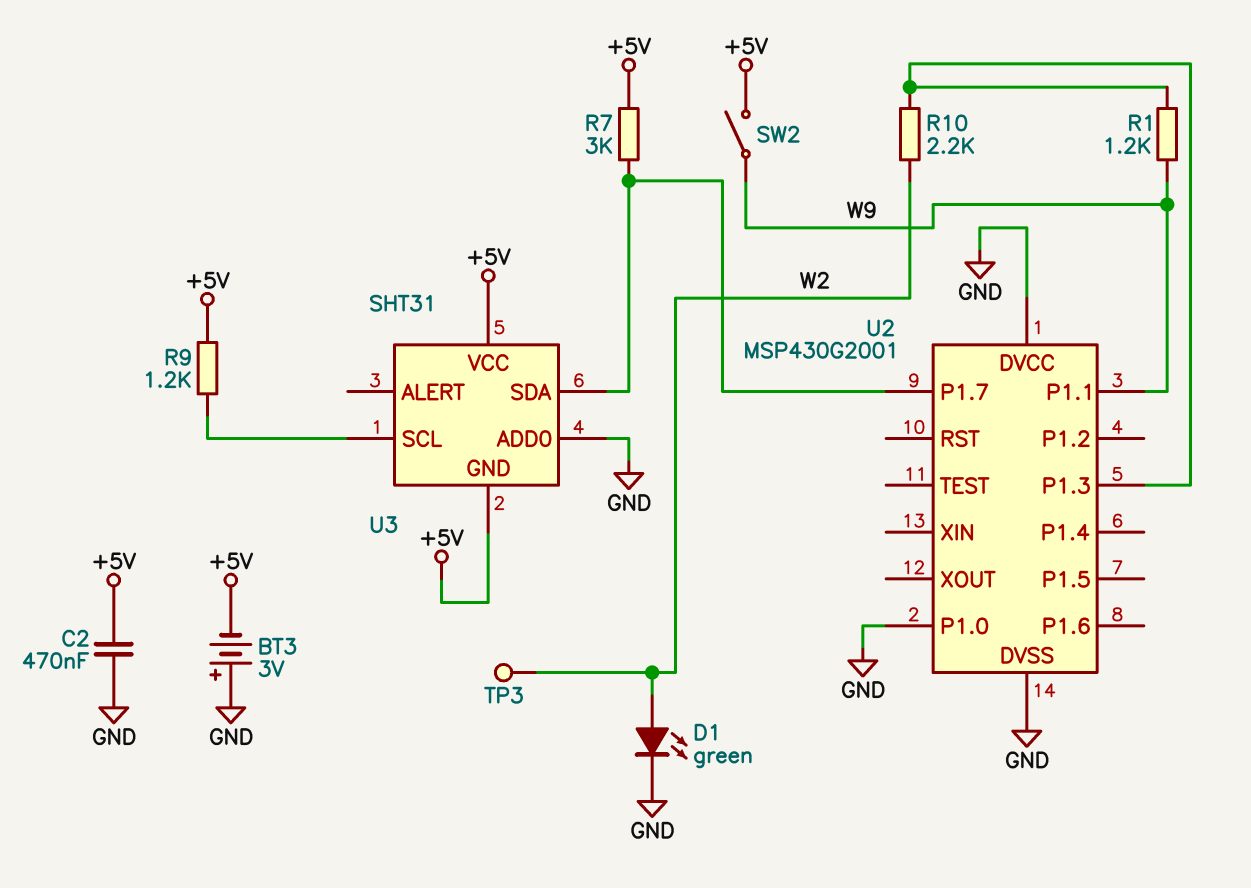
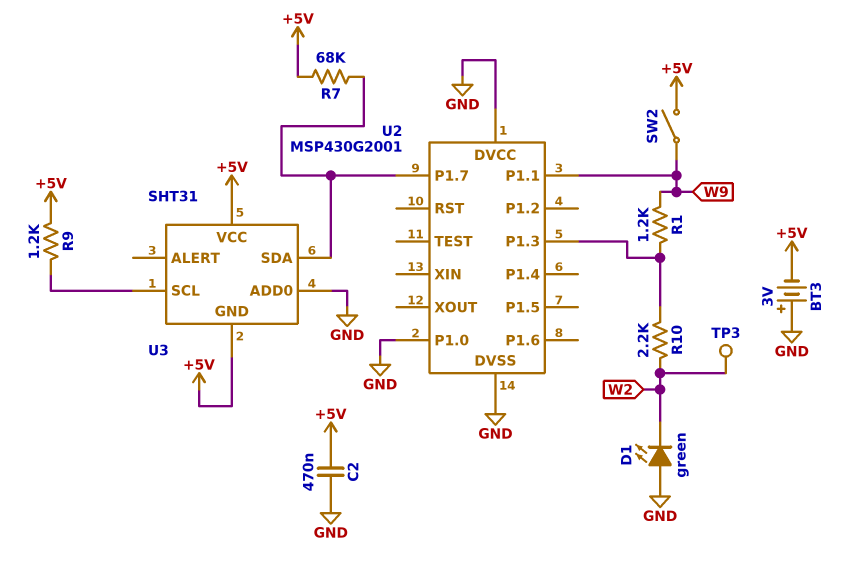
D1: LED green (A W2, K GND) -> LED green (A GND, K W2)
R7: 3k (+5V, U2/P1.7) -> 68k (+5V, U2/P1.7)

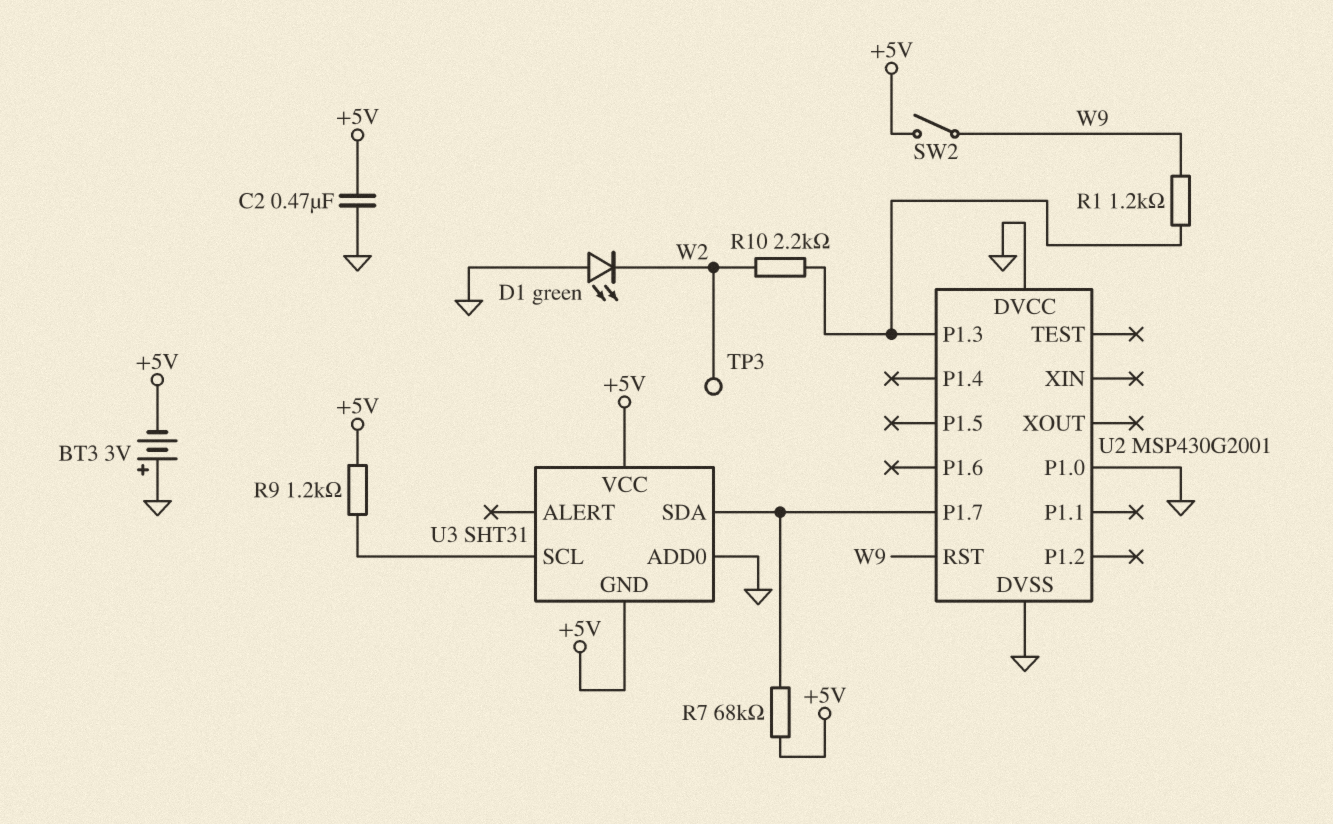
U2 pin P1.1: W9 -> none
U2 pin RST: none -> W9

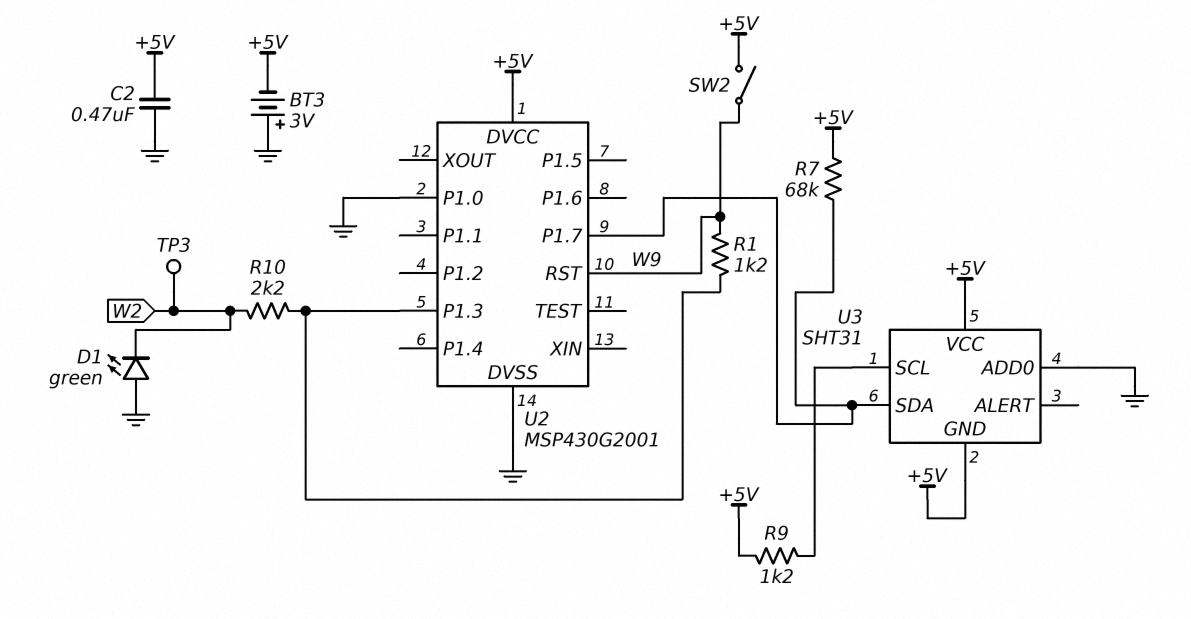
U2 pin DVCC: GND -> +5V

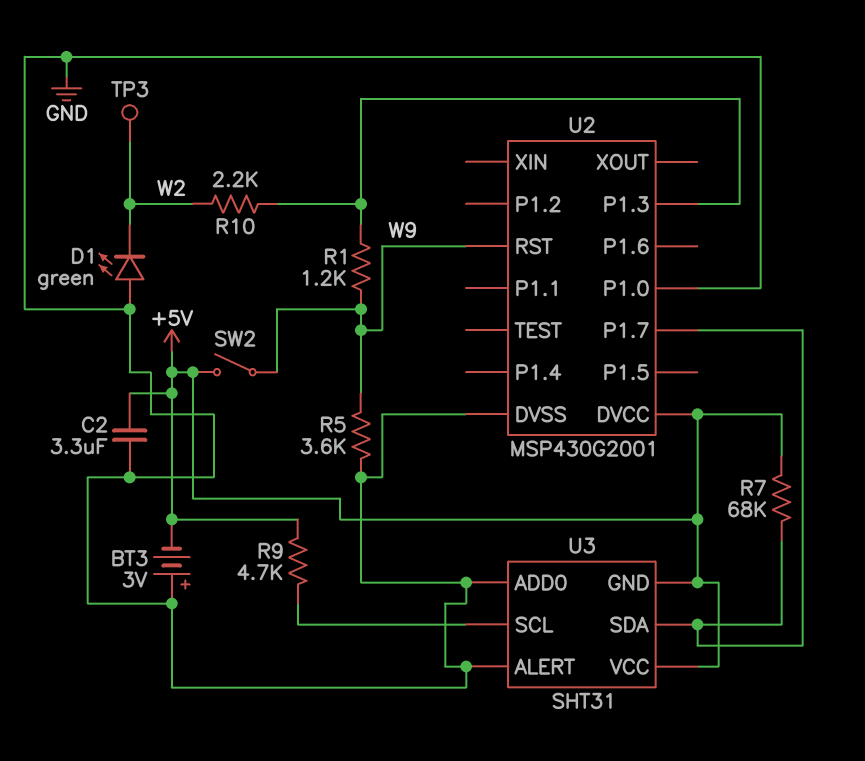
C2: 470nF (+5V, GND) -> 3.3uF (+5V, GND)
R5: none -> 3.6k (GND, W9)
R9: 1.2k (+5V, U3/SCL) -> 4.7k (+5V, U3/SCL)
U3 pin ALERT: none -> GND

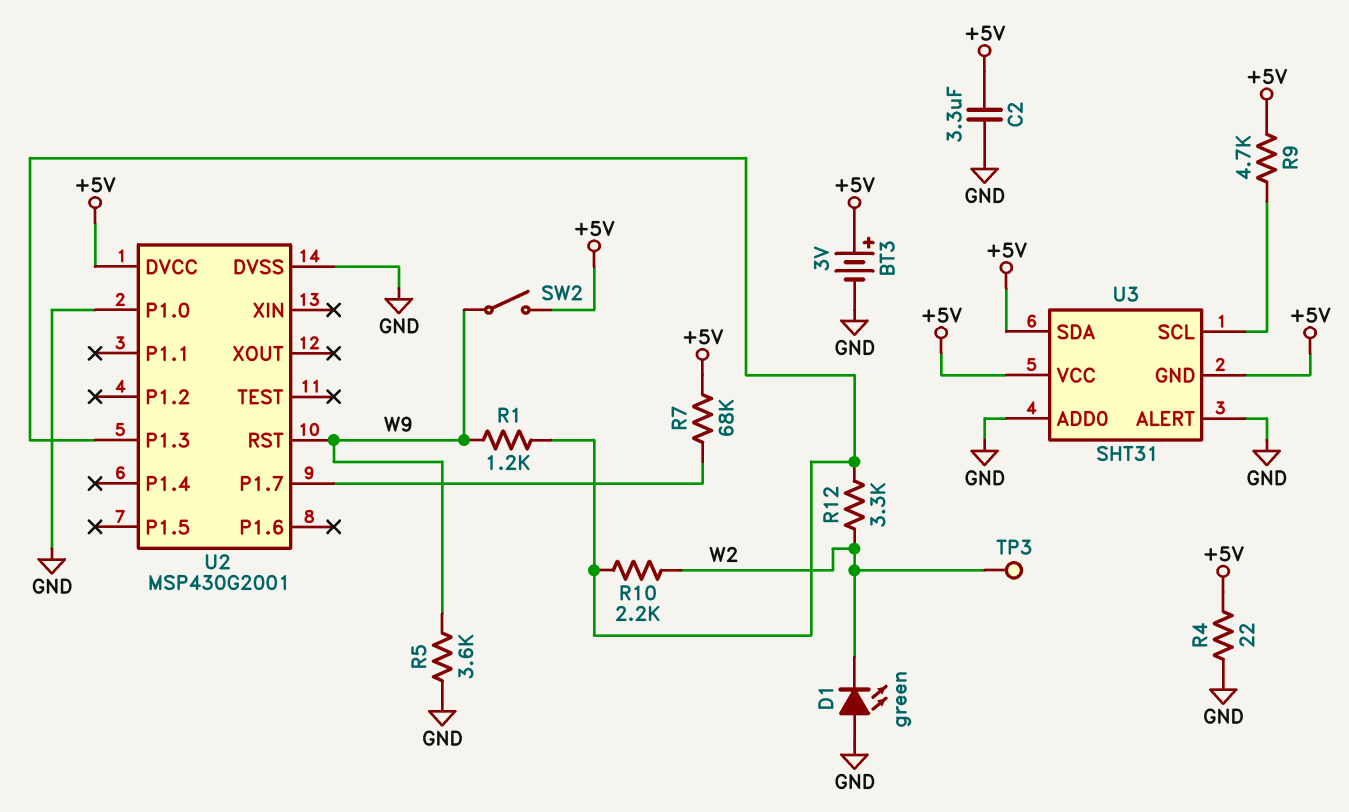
BT3: 3V (plus GND, minus +5V) -> 3V (plus +5V, minus GND)
R4: none -> 22 (+5V, GND)
R12: none -> 3.3k (U2/P1.3, W2)
U3 pin SDA: U2/P1.7 -> +5V

